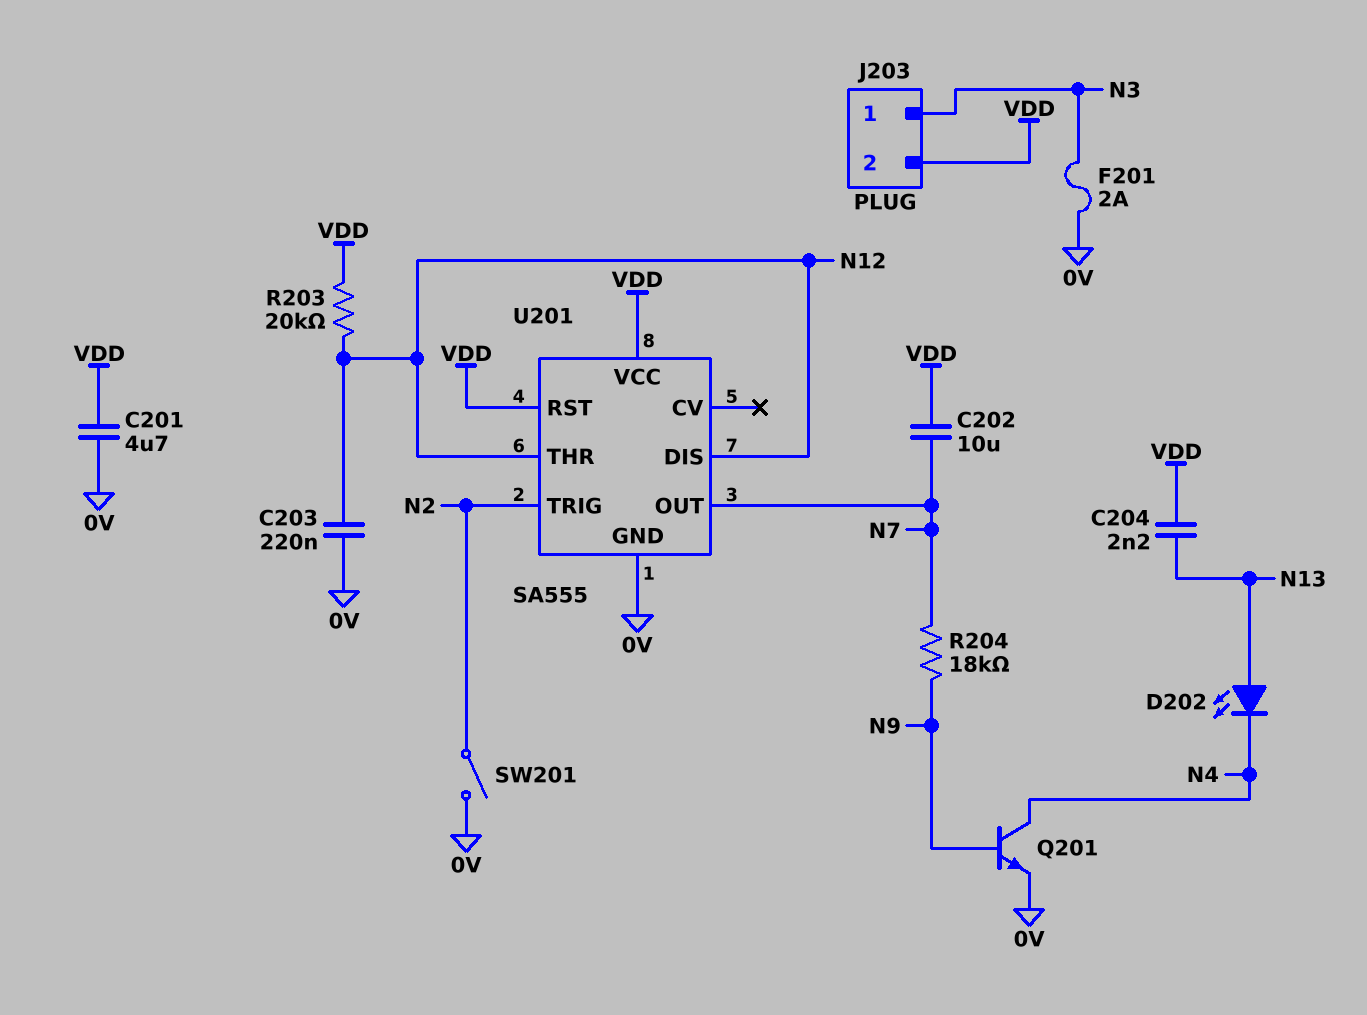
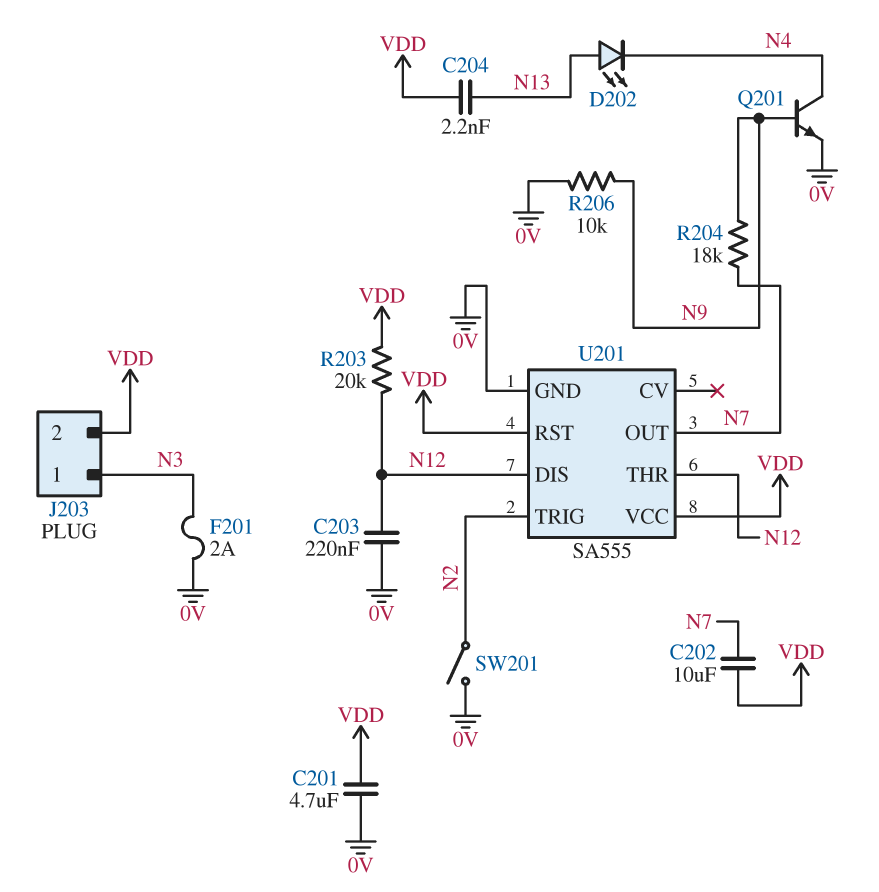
R206: none -> 10k (0V, N9)

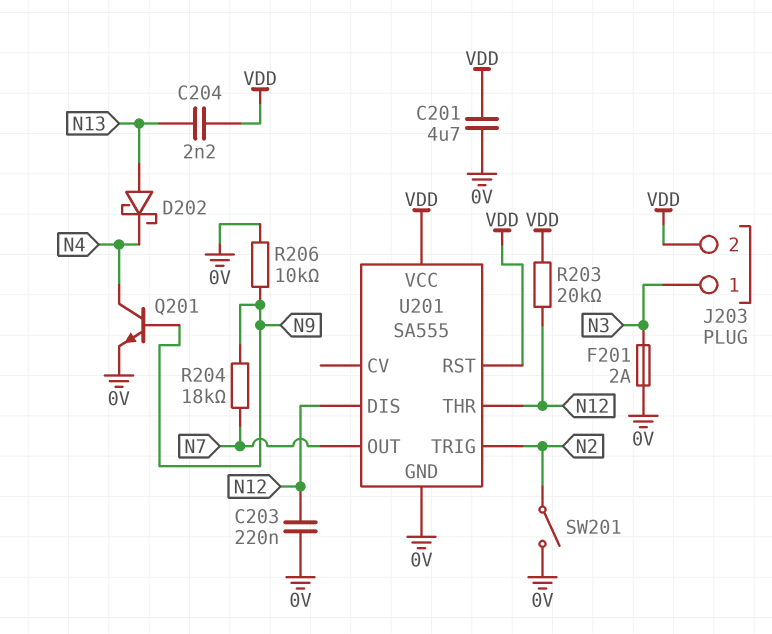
C202: 10uF (N7, VDD) -> none
D202: LED (A N13, K N4) -> schottky (A N13, K N4)

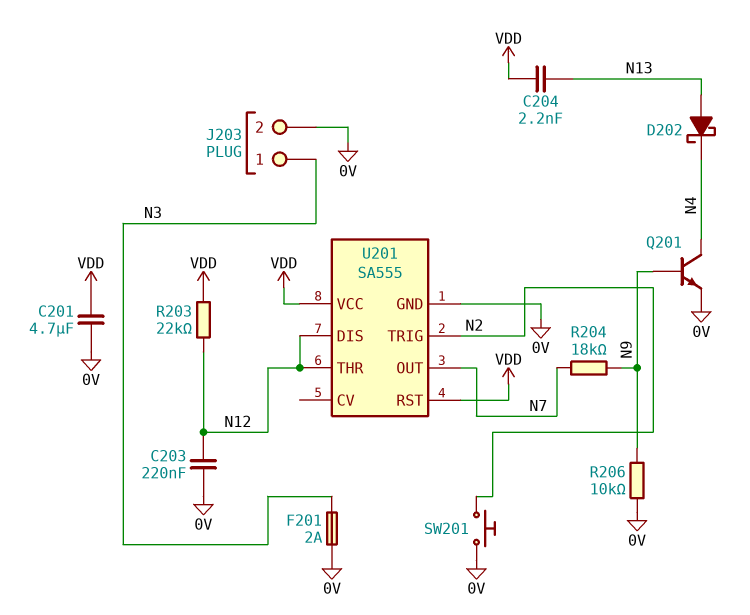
J203 pin 2: VDD -> 0V
R203: 20k (N12, VDD) -> 22k (N12, VDD)
SW201: switch (0V, N2) -> button (0V, N2)

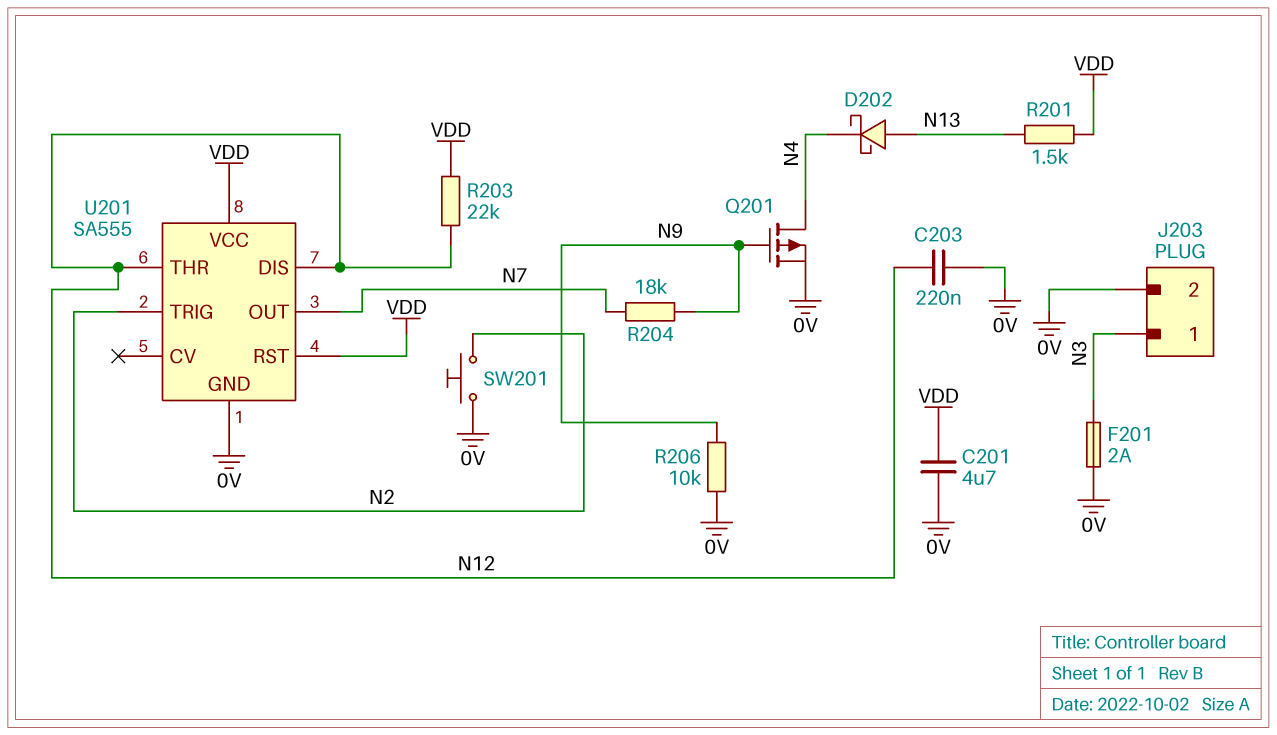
C204: 2.2nF (N13, VDD) -> none
Q201: NPN (B N9, C N4, E 0V) -> PMOS (G N9, D N4, S 0V)
R201: none -> 1.5k (N13, VDD)

